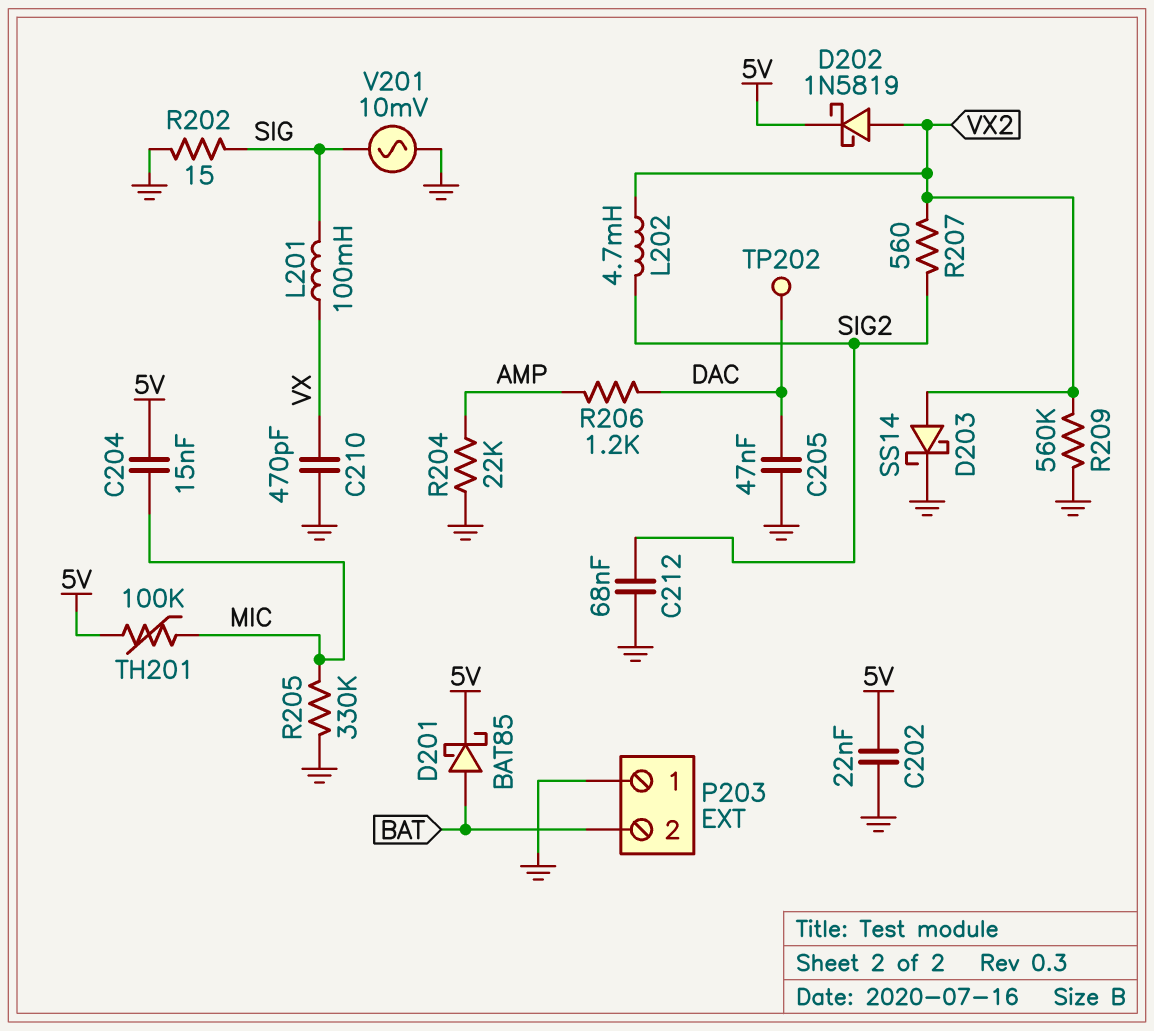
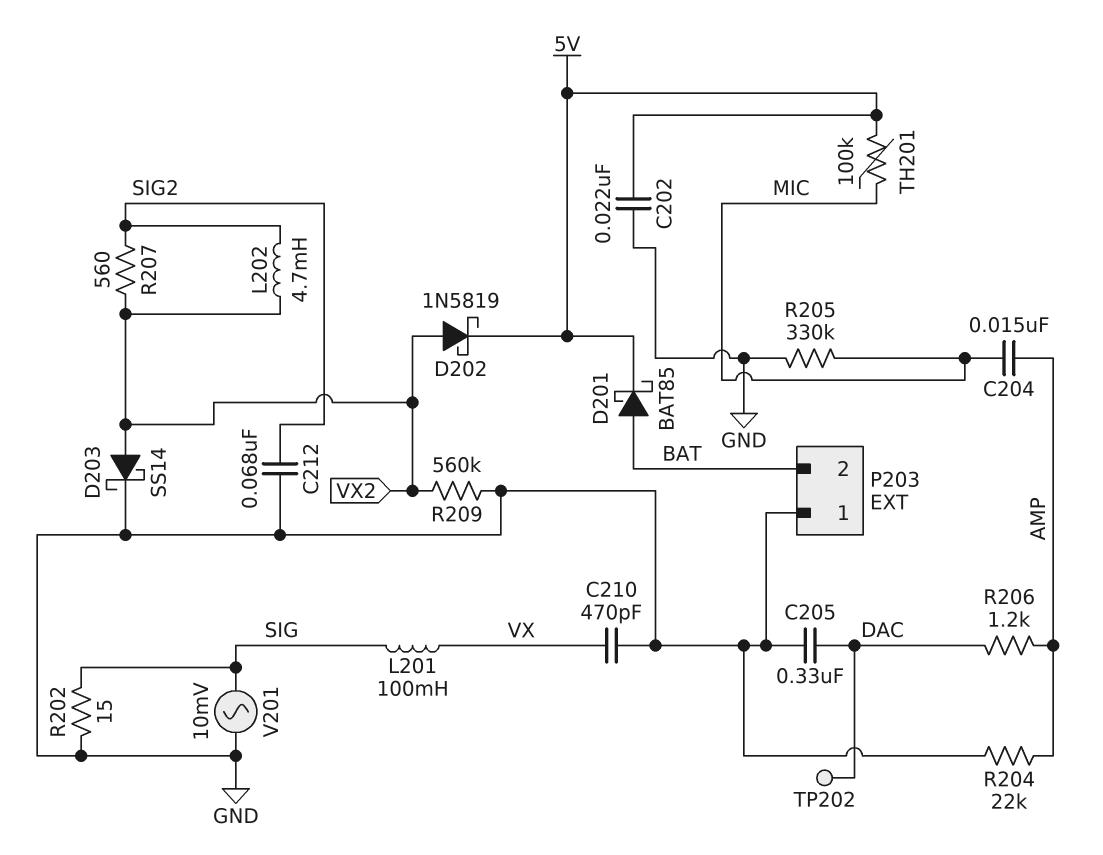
C204: 15nF (5V, MIC) -> 15nF (AMP, MIC)
C205: 47nF (DAC, GND) -> 330nF (DAC, GND)

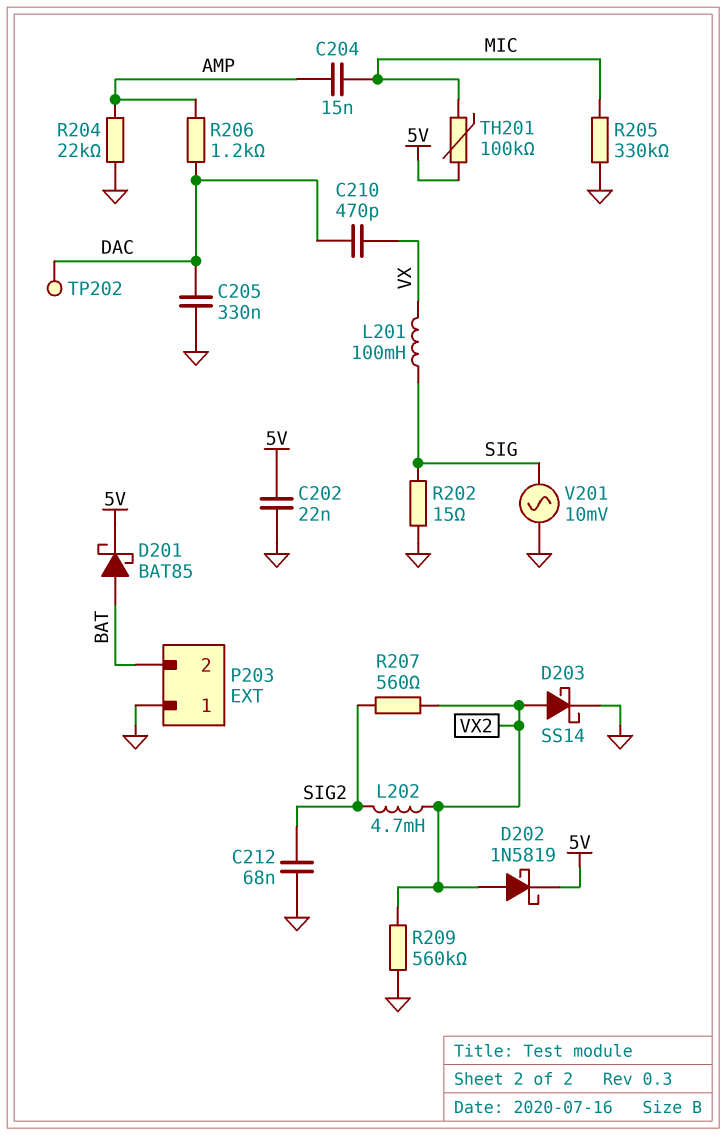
C210: 470pF (GND, VX) -> 470pF (DAC, VX)

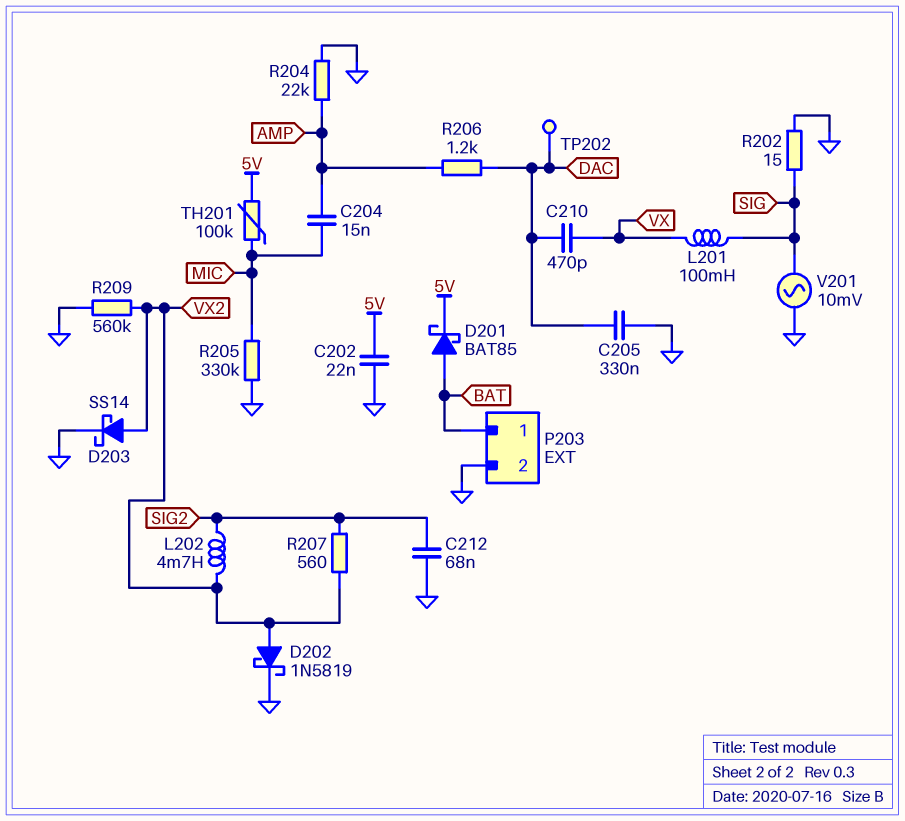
D202: schottky 1N5819 (A VX2, K 5V) -> schottky 1N5819 (A VX2, K GND)
P203 pin 1: GND -> BAT
P203 pin 2: BAT -> GND

